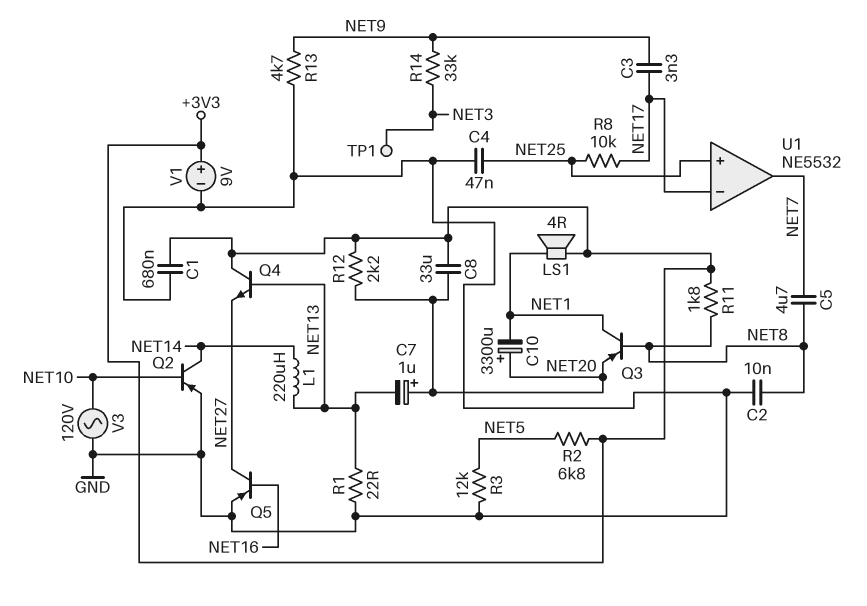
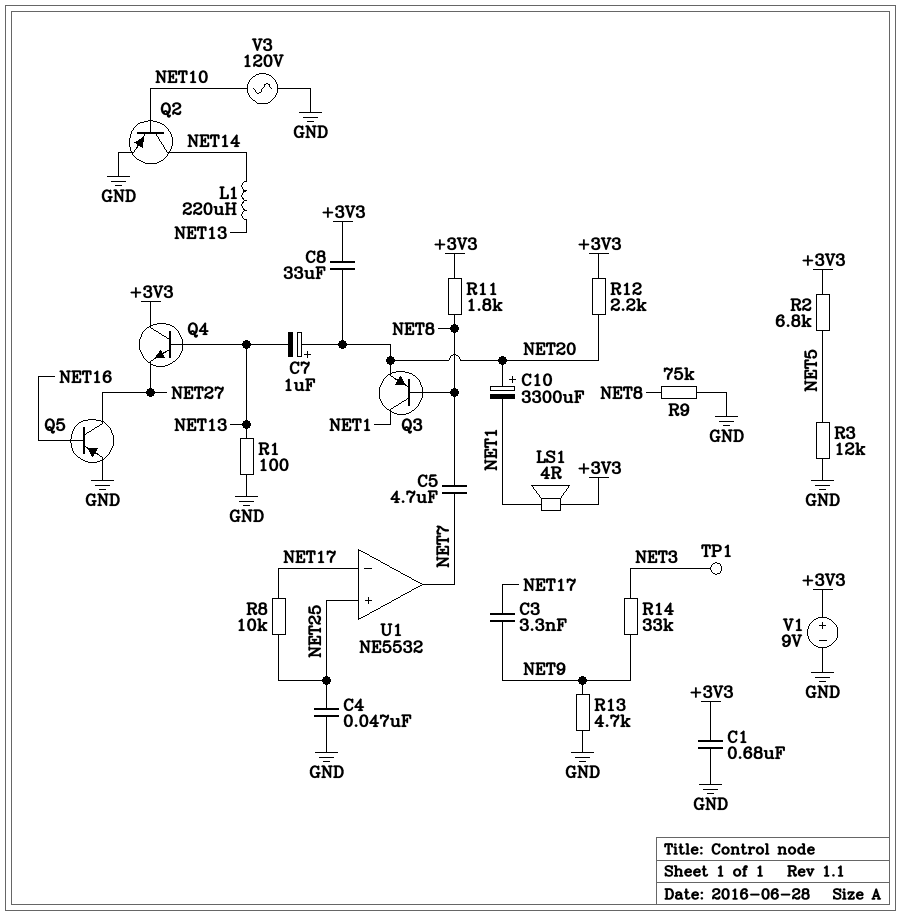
C2: 10nF (GND, NET8) -> none
R1: 22 (GND, NET13) -> 100 (GND, NET13)
R9: none -> 75k (GND, NET8)

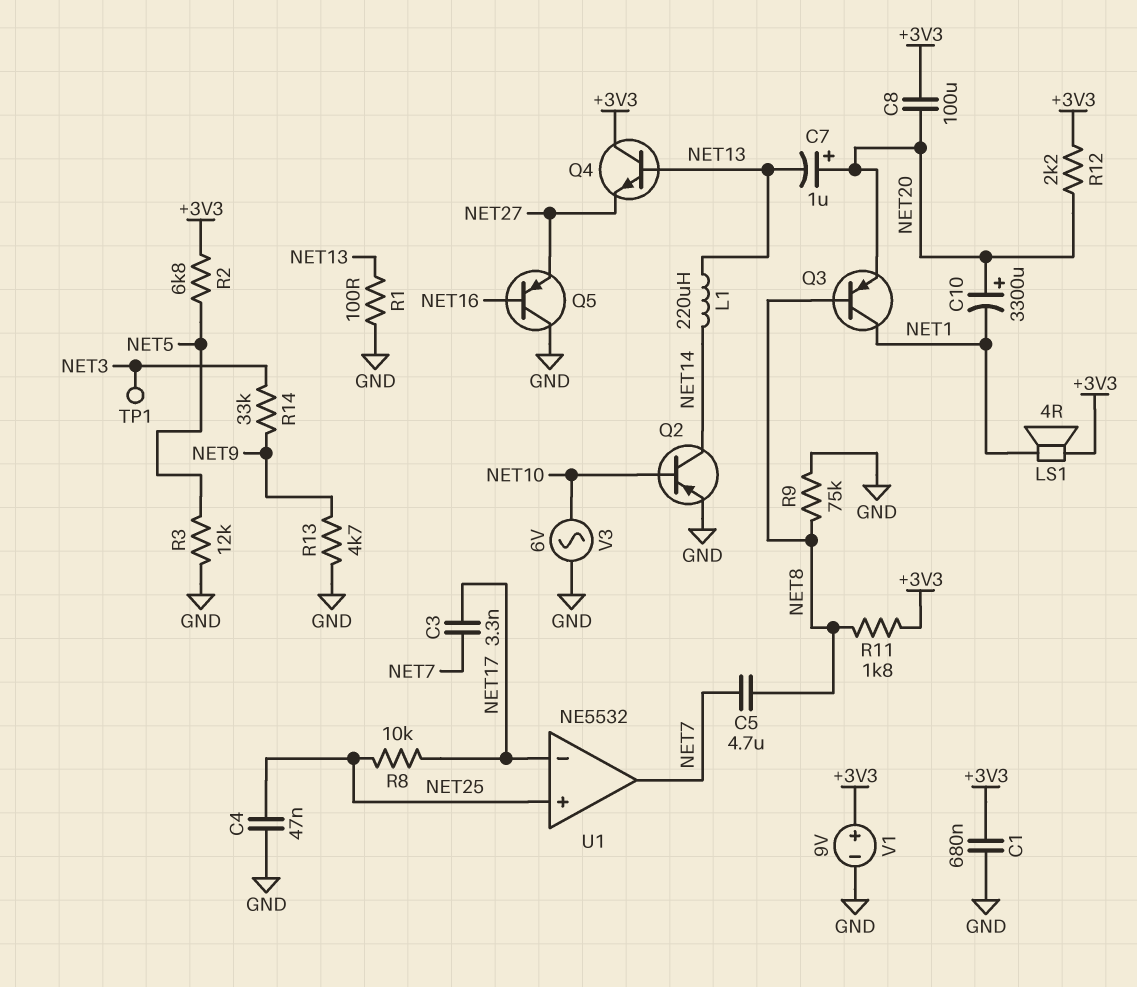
C3: 3.3nF (NET9, NET17) -> 3.3nF (NET7, NET17)
C8: 33uF (+3V3, NET20) -> 100uF (+3V3, NET20)
Q5: PNP (B NET16, C NET27, E GND) -> PNP (B NET16, C GND, E NET27)
V3: AC 120V (GND, NET10) -> AC 6V (GND, NET10)

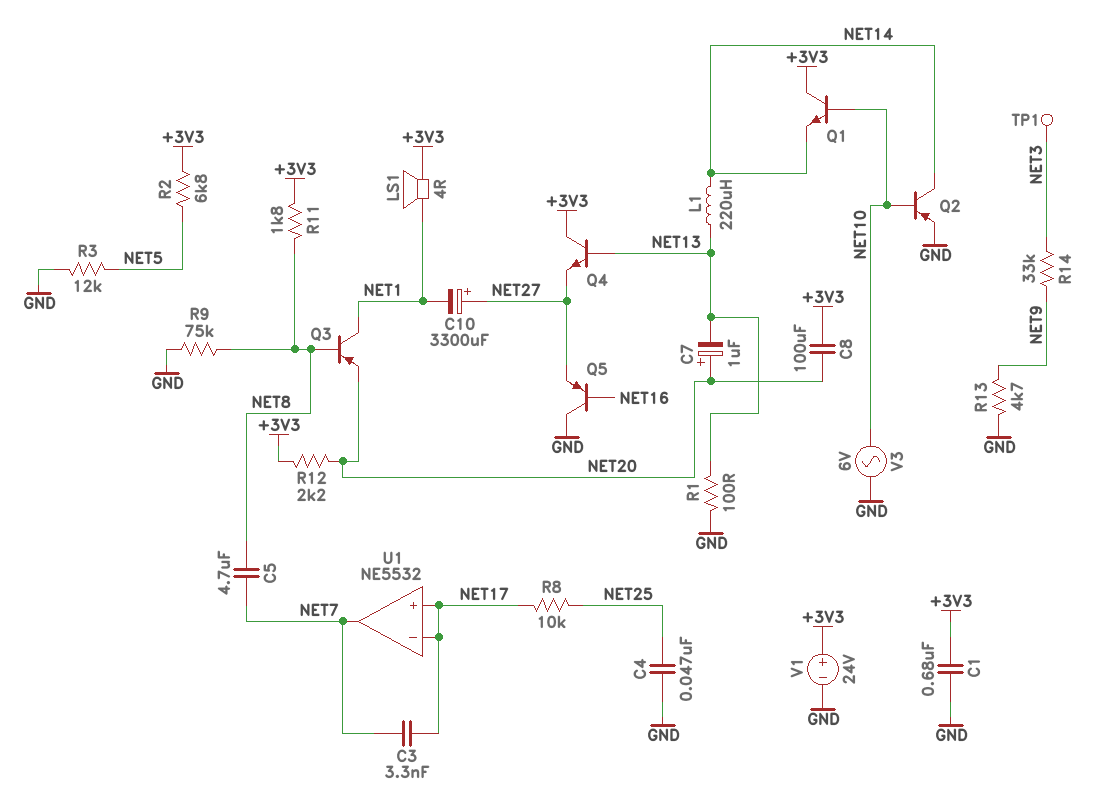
C10: 3300uF (plus NET20, minus NET1) -> 3300uF (plus NET27, minus NET1)
Q1: none -> NPN (B NET10, C +3V3, E NET14)
U1 pin in+: NET25 -> NET17
V1: 9V (plus +3V3, minus GND) -> 24V (plus +3V3, minus GND)

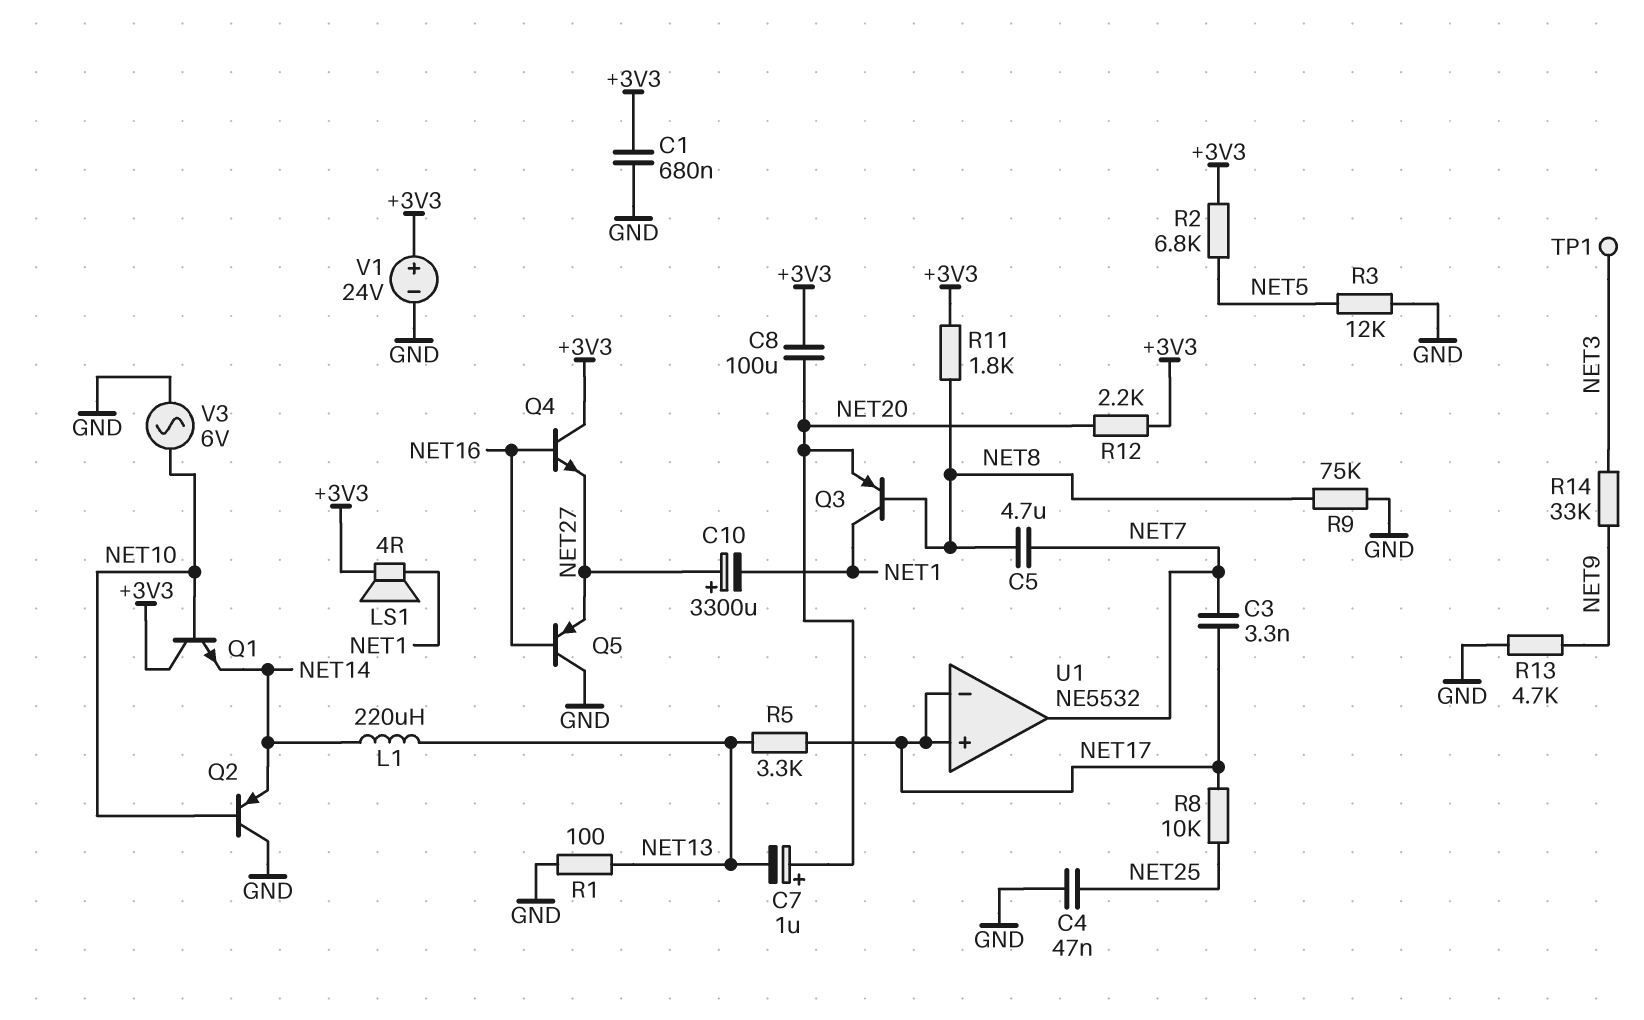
Q2: PNP (B NET10, C NET14, E GND) -> PNP (B NET10, C GND, E NET14)
Q4: NPN (B NET13, C +3V3, E NET27) -> NPN (B NET16, C +3V3, E NET27)
R5: none -> 3.3k (NET13, NET17)

